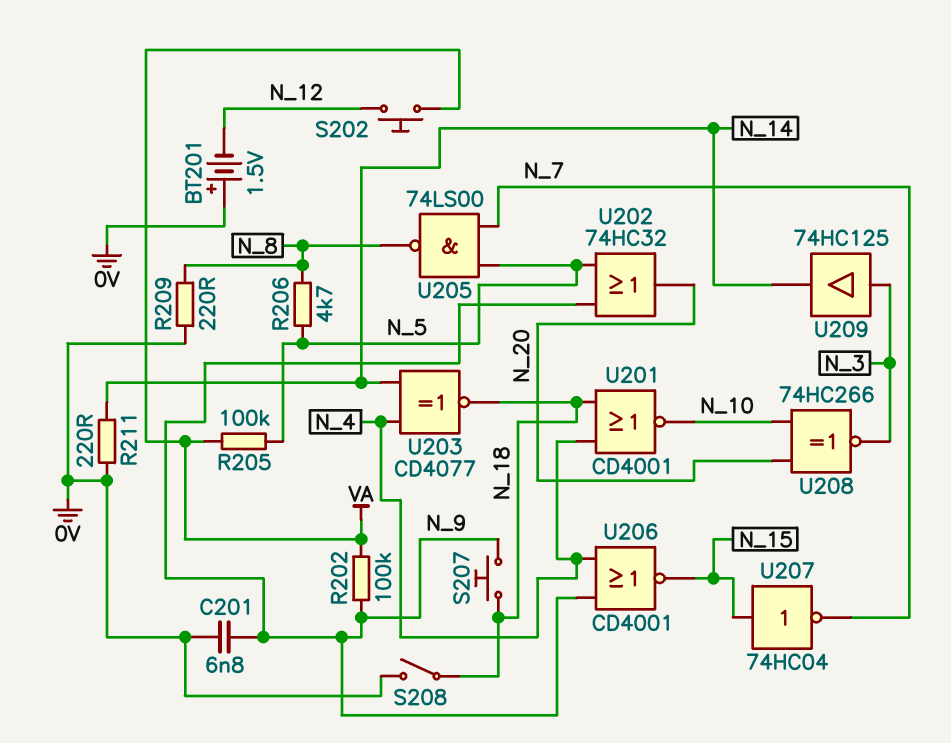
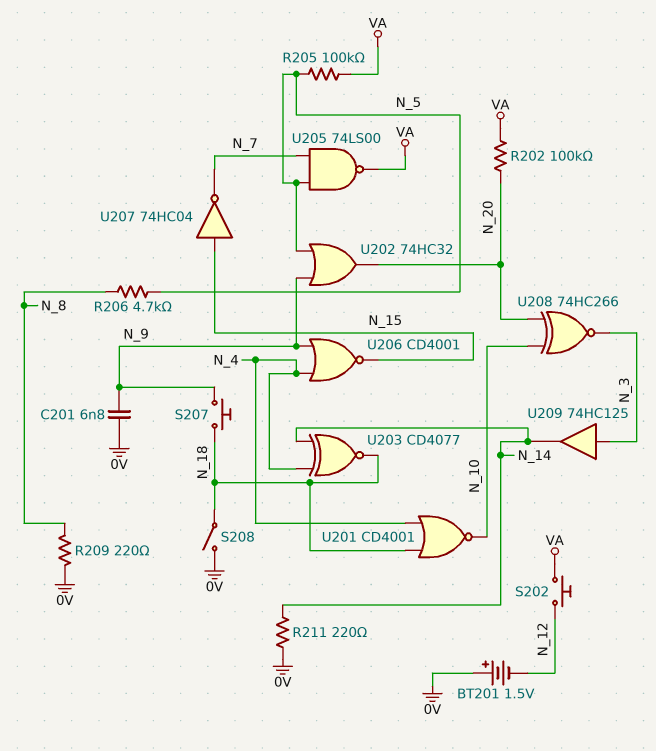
R202: 100k (N_9, VA) -> 100k (N_20, VA)
U205: NAND 74LS00 (in N_5, in N_7, out N_8) -> NAND 74LS00 (in N_5, in N_7, out VA)

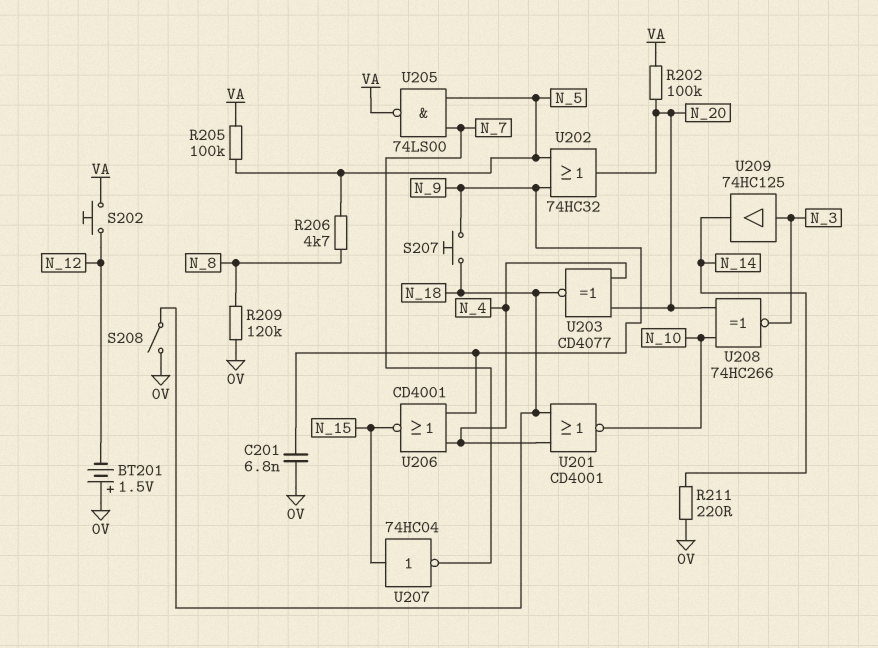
R209: 220 (0V, N_8) -> 120k (0V, N_8)
U203: XNOR CD4077 (in N_4, in N_14, out N_18) -> XNOR CD4077 (in N_4, in N_20, out N_18)

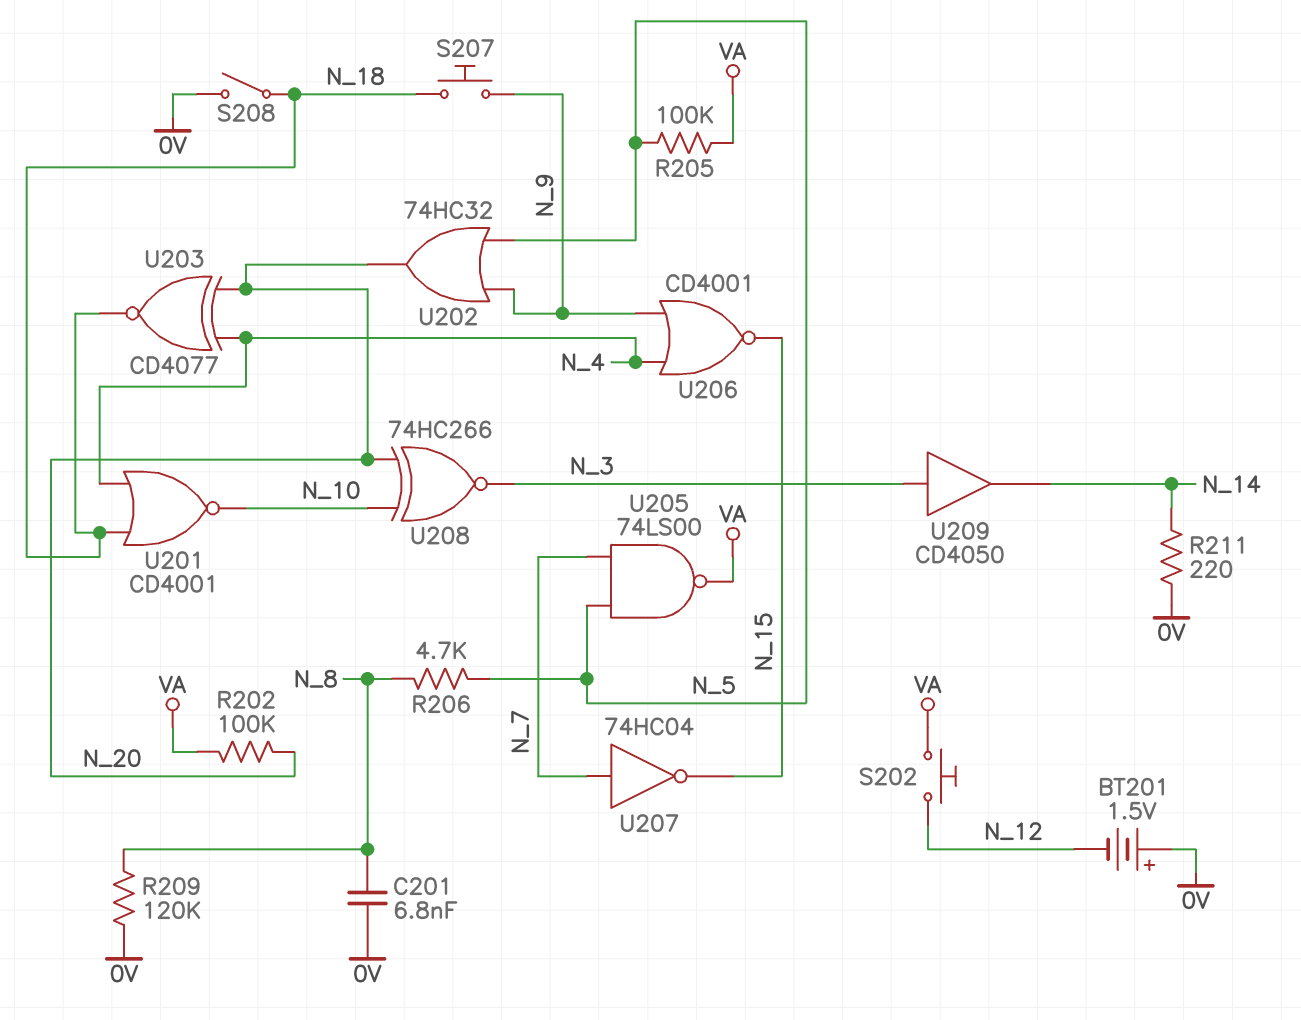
C201: 6.8nF (0V, N_9) -> 6.8nF (0V, N_8)
U207: NOT 74HC04 (in N_15, out N_7) -> NOT 74HC04 (in N_7, out N_15)
U209: buffer 74HC125 (in N_3, out N_14) -> buffer CD4050 (in N_3, out N_14)

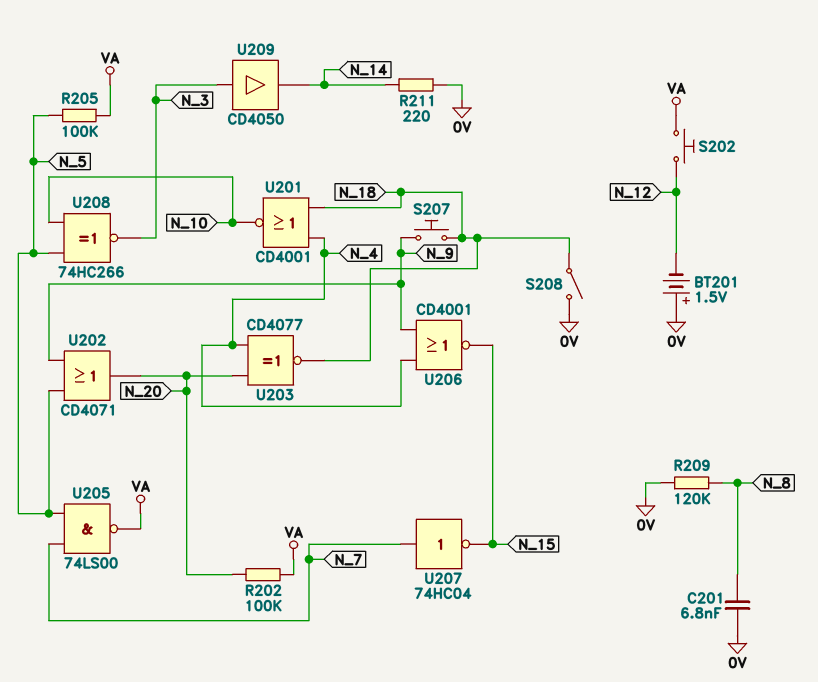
R206: 4.7k (N_5, N_8) -> none
U202: OR 74HC32 (in N_5, in N_9, out N_20) -> OR CD4071 (in N_5, in N_9, out N_20)
U208: XNOR 74HC266 (in N_10, in N_20, out N_3) -> XNOR 74HC266 (in N_5, in N_10, out N_3)

